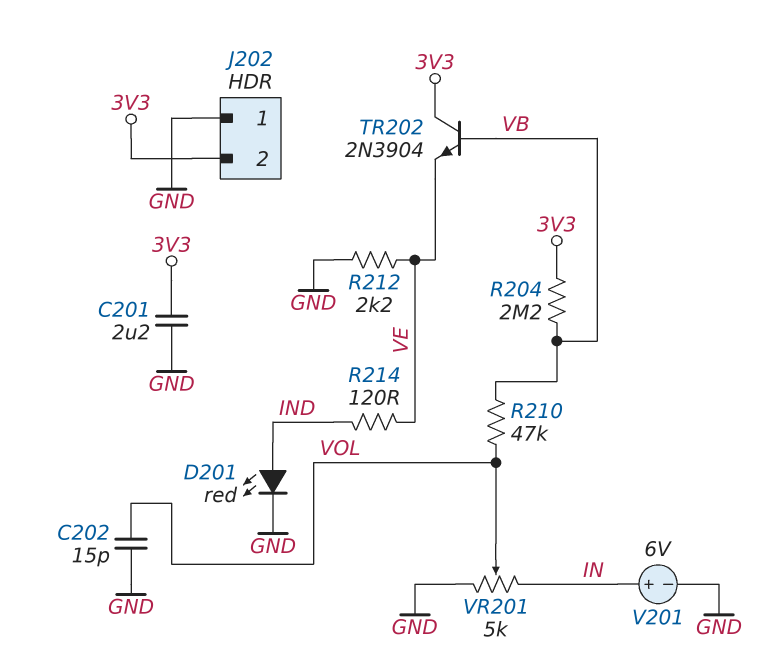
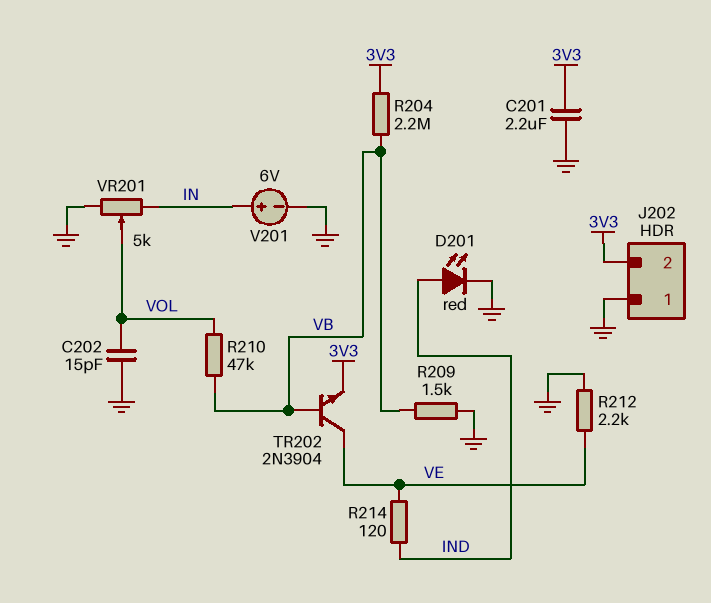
R209: none -> 1.5k (GND, VB)
TR202: NPN 2N3904 (B VB, C 3V3, E VE) -> NPN 2N3904 (B VB, C VE, E 3V3)

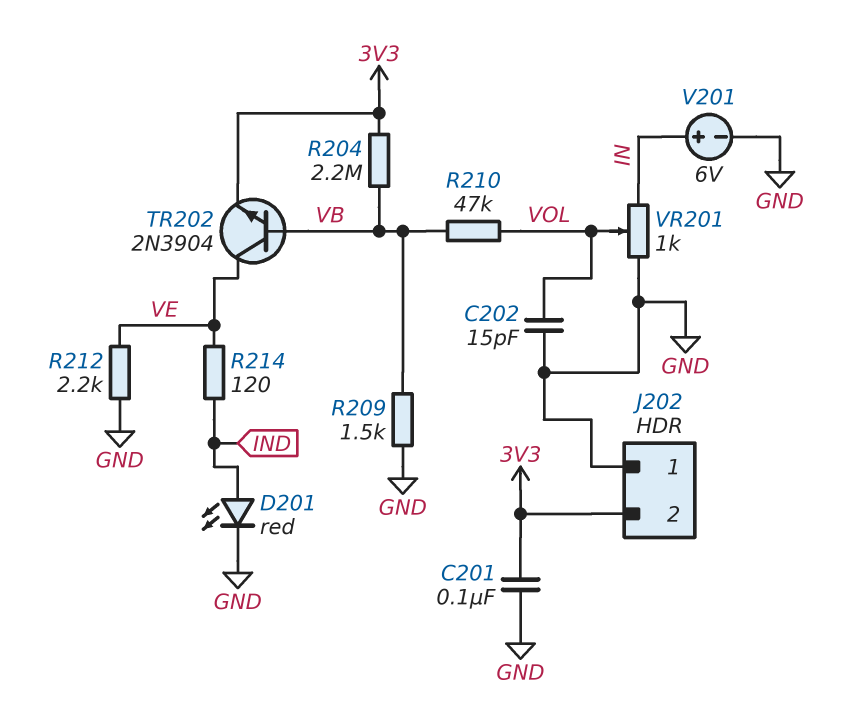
C201: 2.2uF (3V3, GND) -> 100nF (3V3, GND)
VR201: 5k (GND, IN, wiper VOL) -> 1k (GND, IN, wiper VOL)

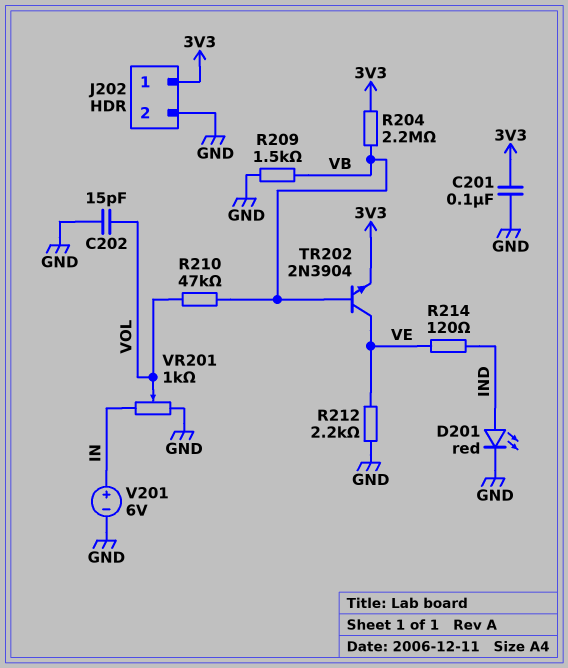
J202 pin 1: GND -> 3V3
J202 pin 2: 3V3 -> GND

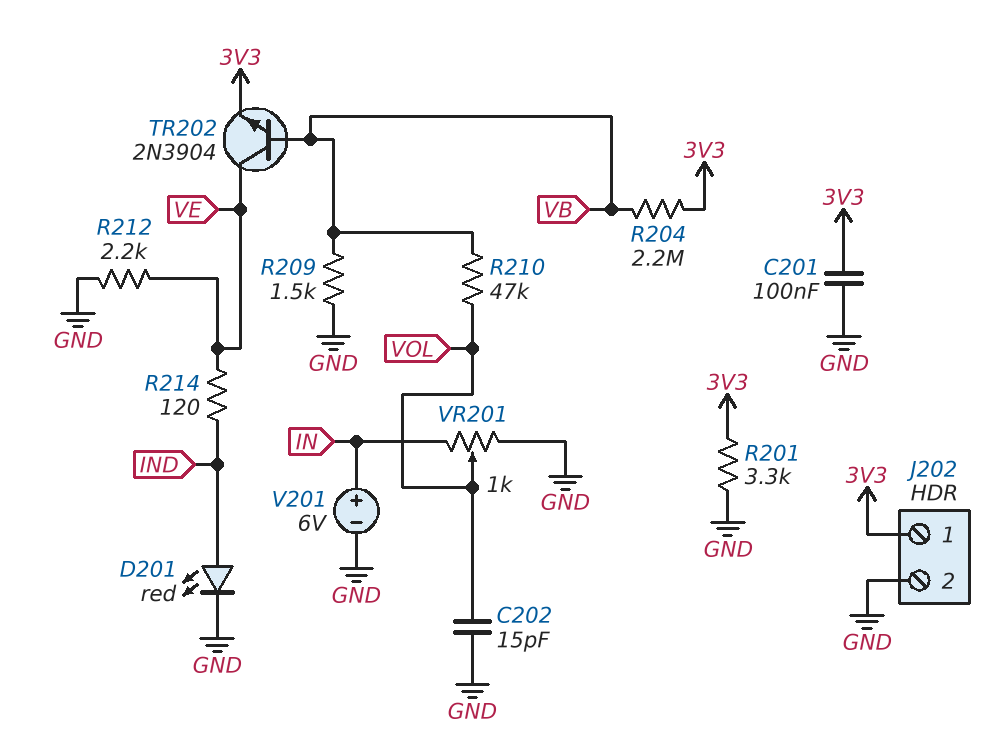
R201: none -> 3.3k (3V3, GND)

